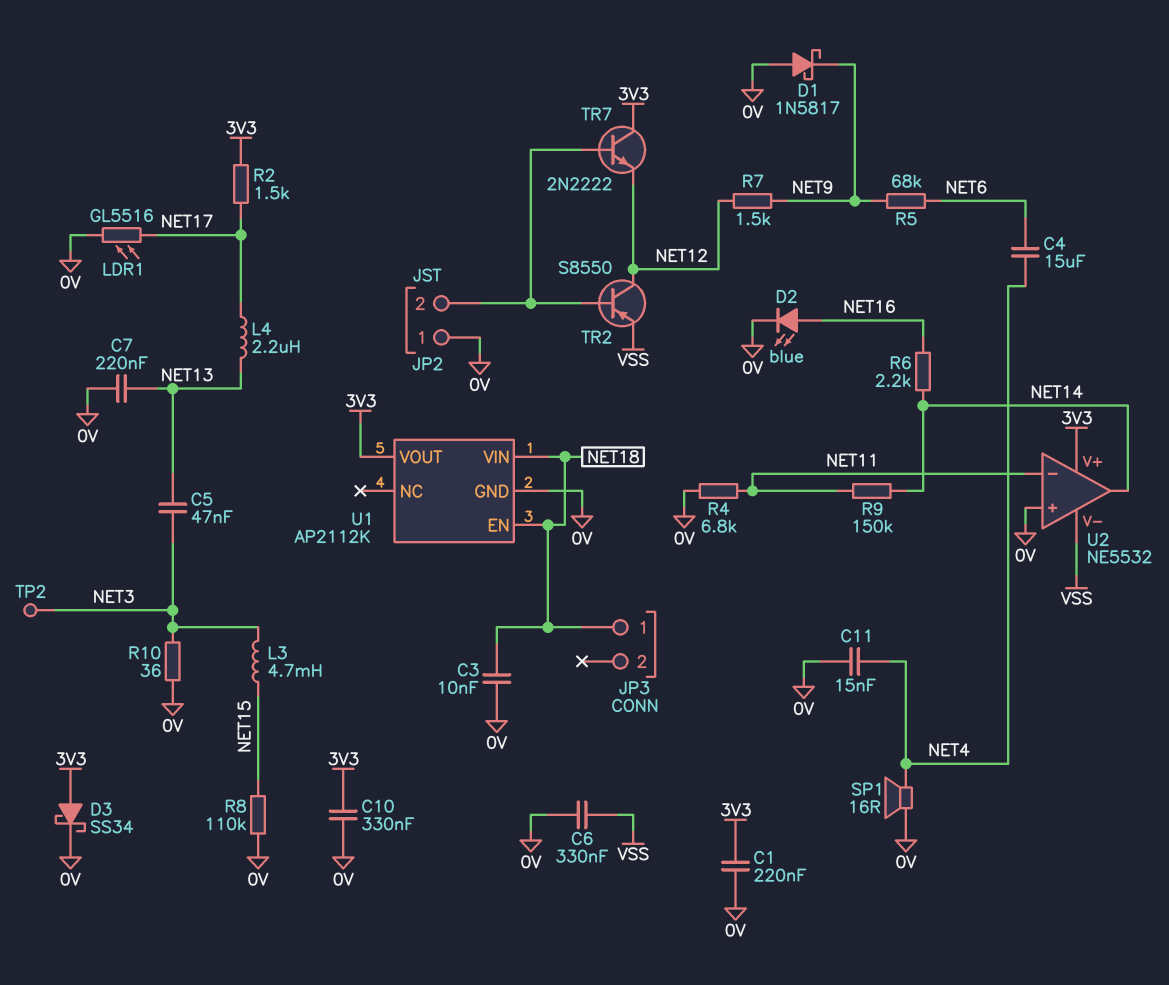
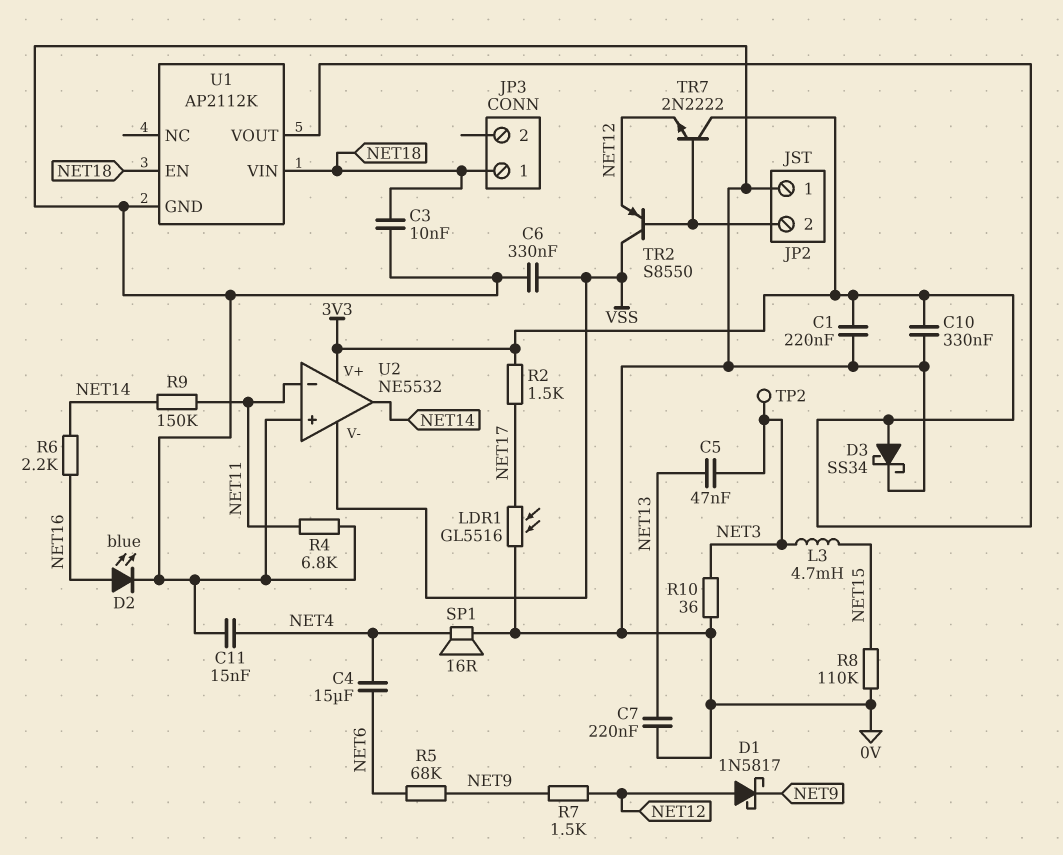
D1: schottky 1N5817 (A 0V, K NET9) -> schottky 1N5817 (A NET12, K NET9)
L4: 2.2uH (NET13, NET17) -> none
TR2: PNP S8550 (B JP2/2, C NET12, E VSS) -> PNP S8550 (B JP2/2, C VSS, E NET12)

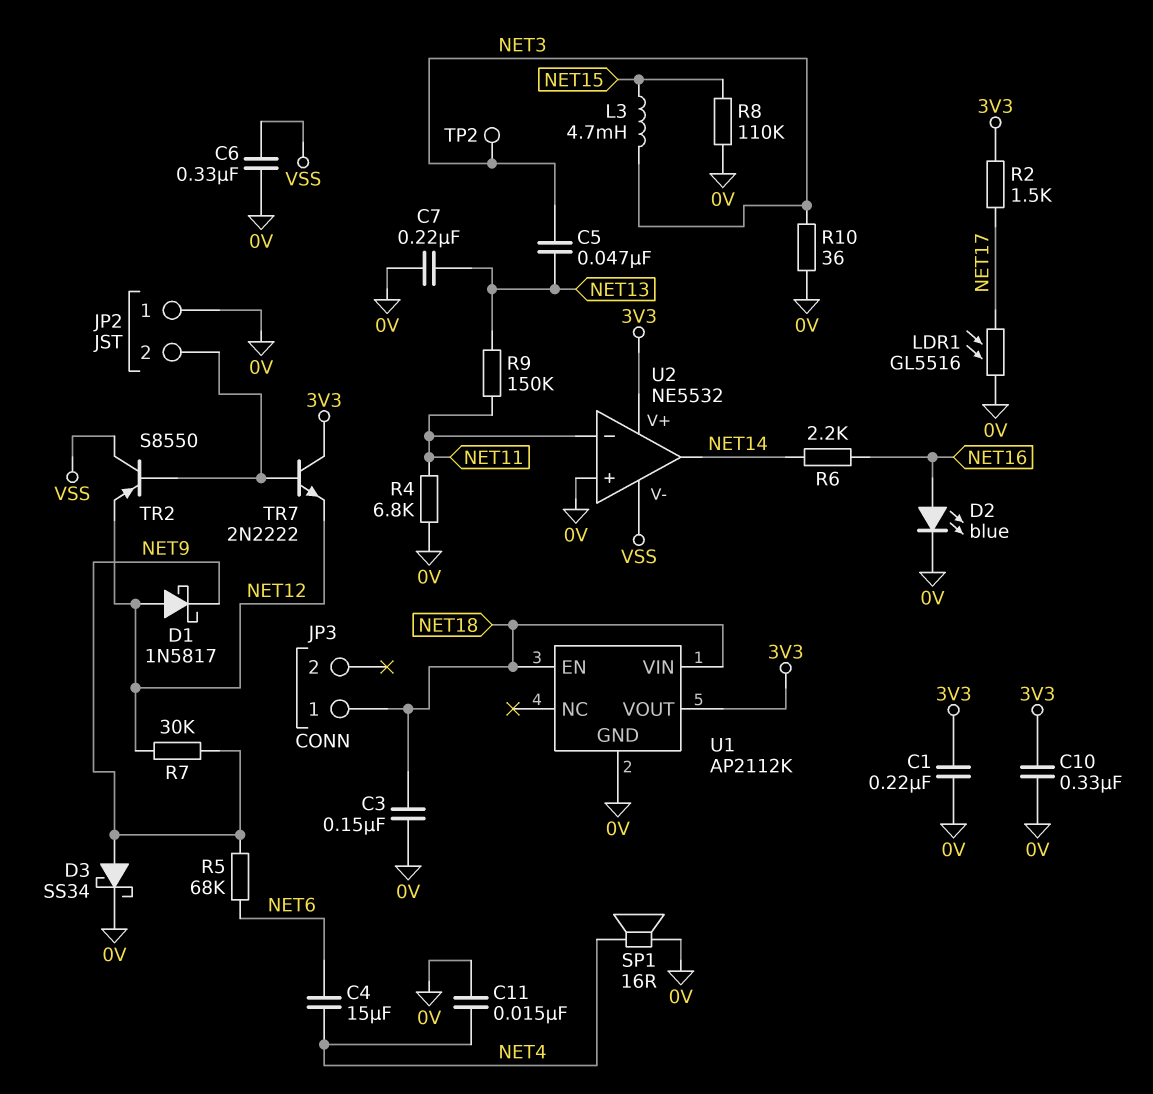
C3: 10nF (0V, NET18) -> 150nF (0V, NET18)
D3: schottky SS34 (A 3V3, K 0V) -> schottky SS34 (A NET9, K 0V)
R7: 1.5k (NET9, NET12) -> 30k (NET9, NET12)
R9: 150k (NET11, NET14) -> 150k (NET11, NET13)

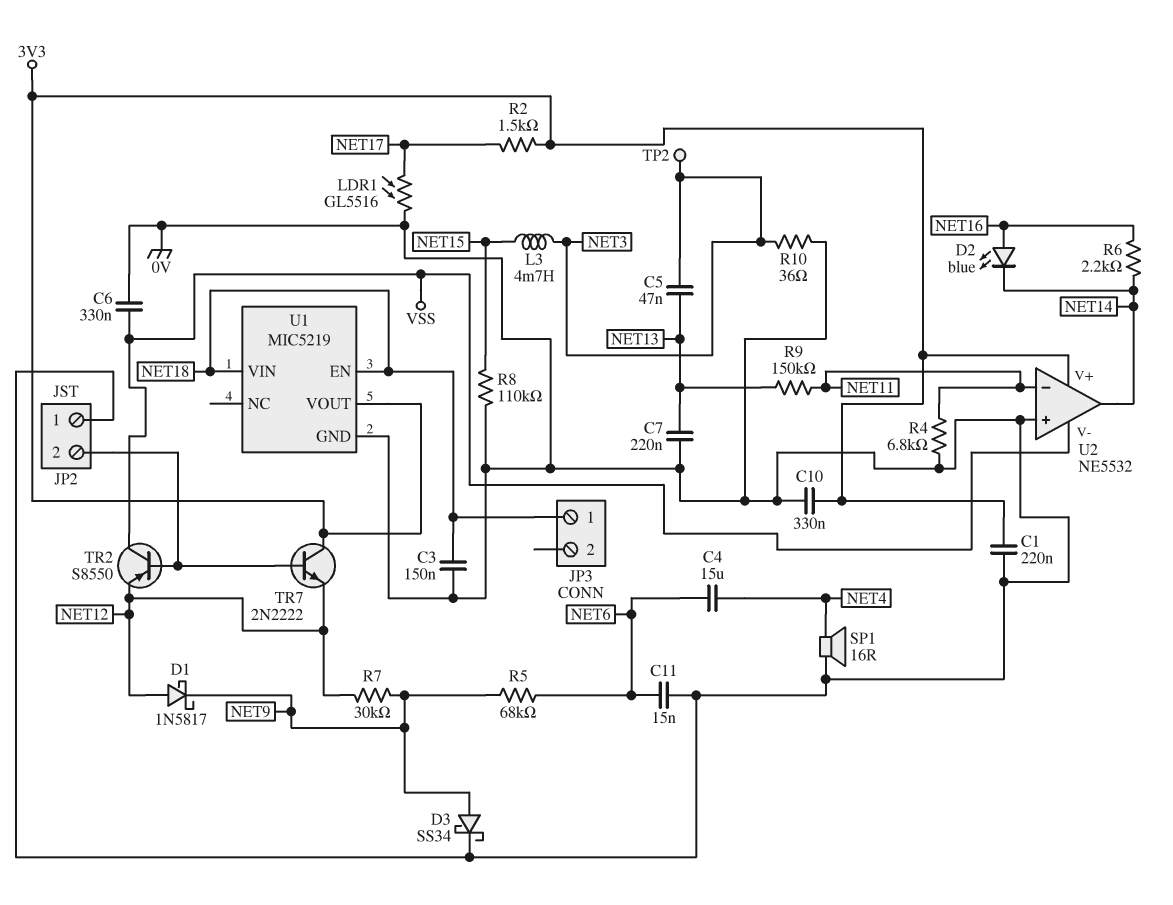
C11: 15nF (0V, NET4) -> 15nF (0V, NET6)
D2: LED blue (A NET16, K 0V) -> LED blue (A NET16, K NET14)
U1: AP2112K -> MIC5219

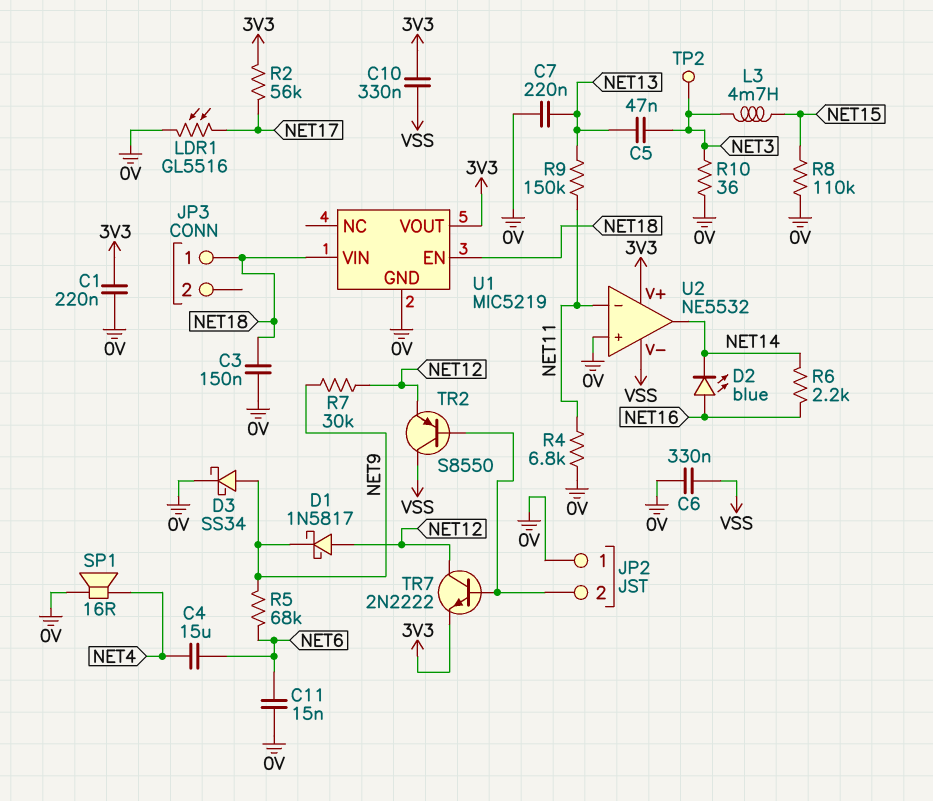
C10: 330nF (0V, 3V3) -> 330nF (3V3, VSS)
R2: 1.5k (3V3, NET17) -> 56k (3V3, NET17)
TR7: NPN 2N2222 (B JP2/2, C 3V3, E NET12) -> NPN 2N2222 (B JP2/2, C NET12, E 3V3)

